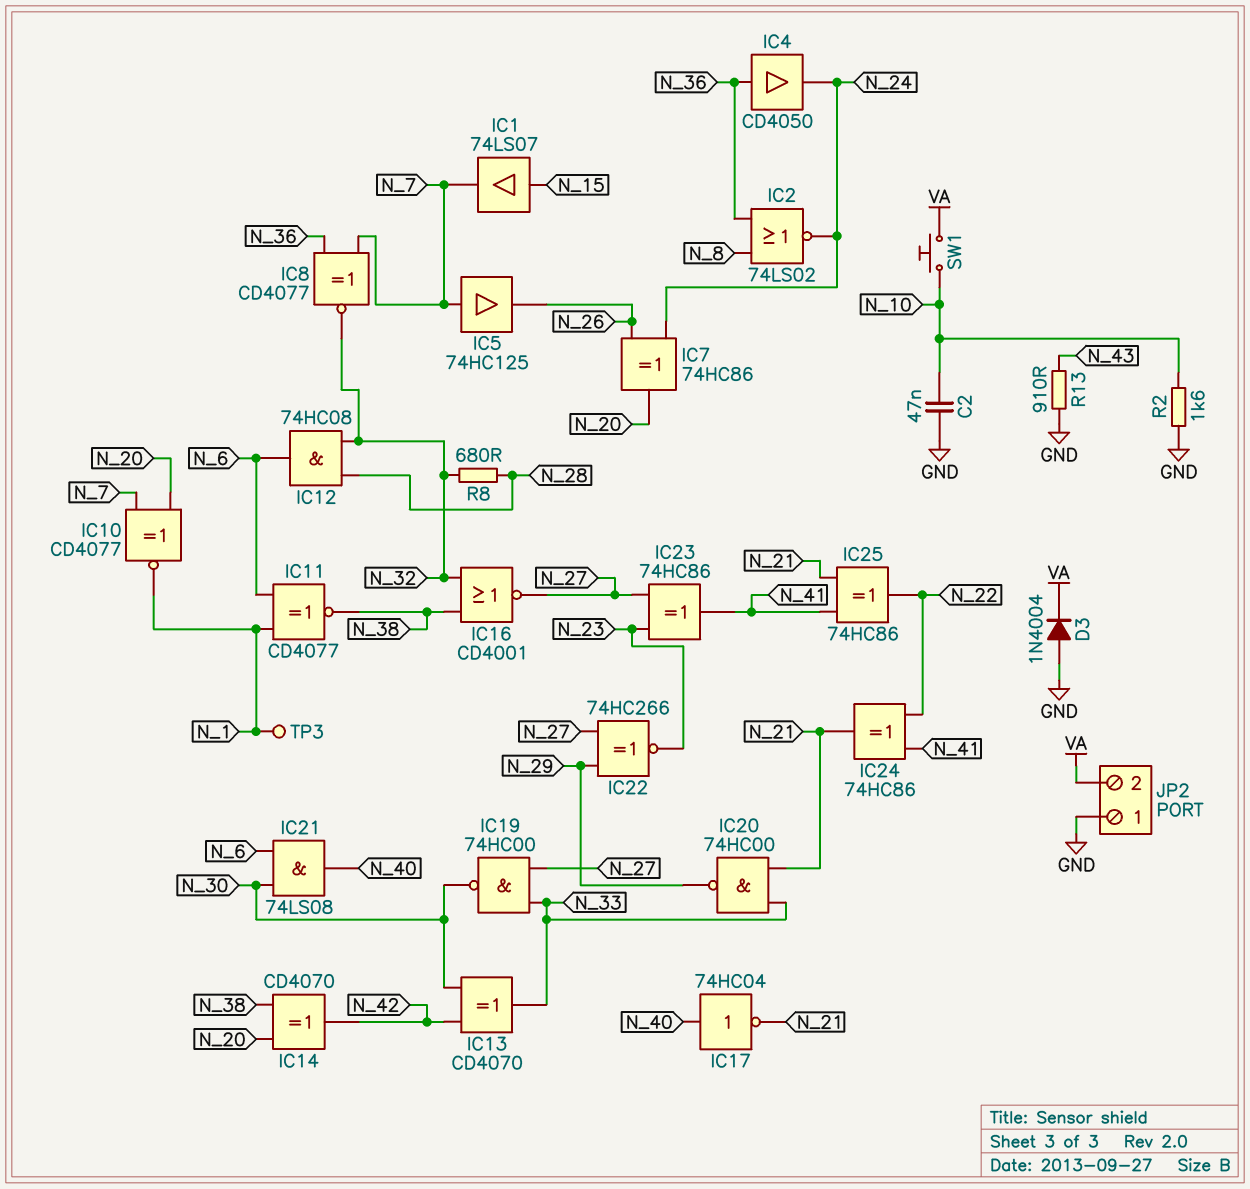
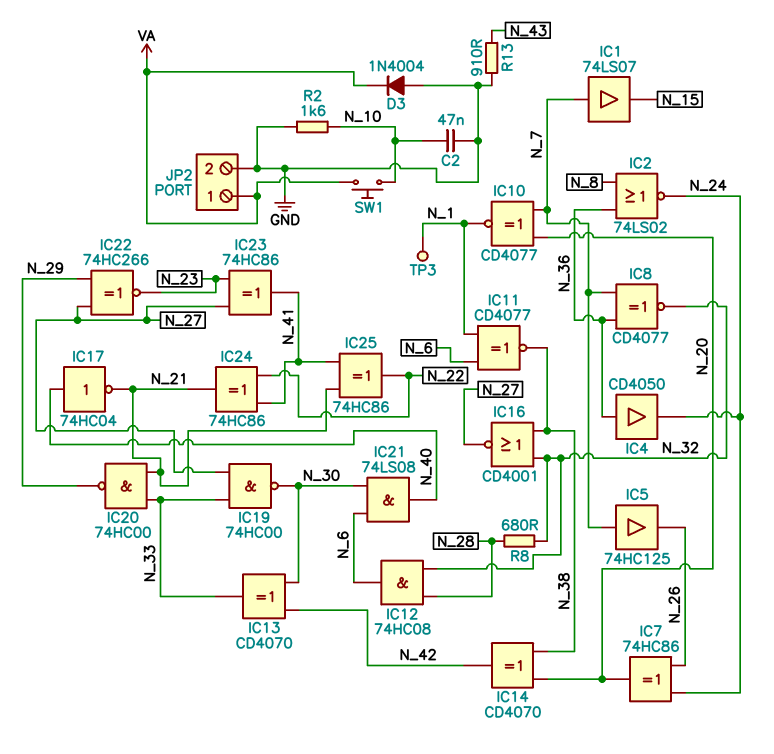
IC1: buffer 74LS07 (in N_15, out N_7) -> buffer 74LS07 (in N_7, out N_15)
JP2 pin 1: GND -> VA
JP2 pin 2: VA -> GND

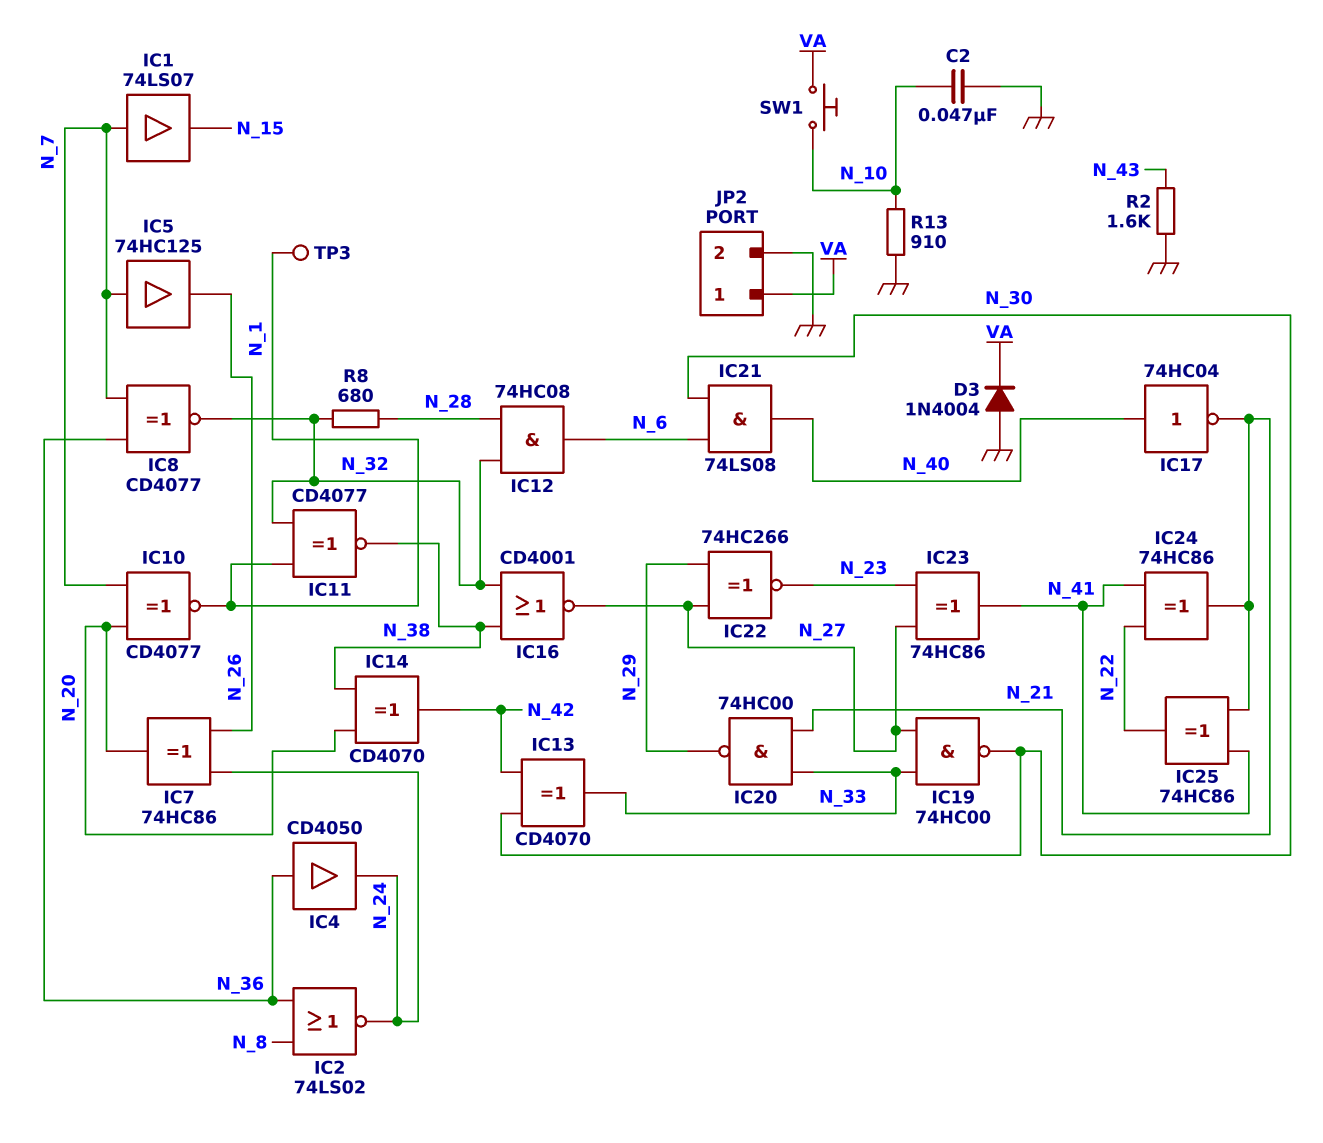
IC11: XNOR CD4077 (in N_1, in N_6, out N_38) -> XNOR CD4077 (in N_1, in N_32, out N_38)
R2: 1.6k (GND, N_10) -> 1.6k (GND, N_43)
R13: 910 (GND, N_43) -> 910 (GND, N_10)

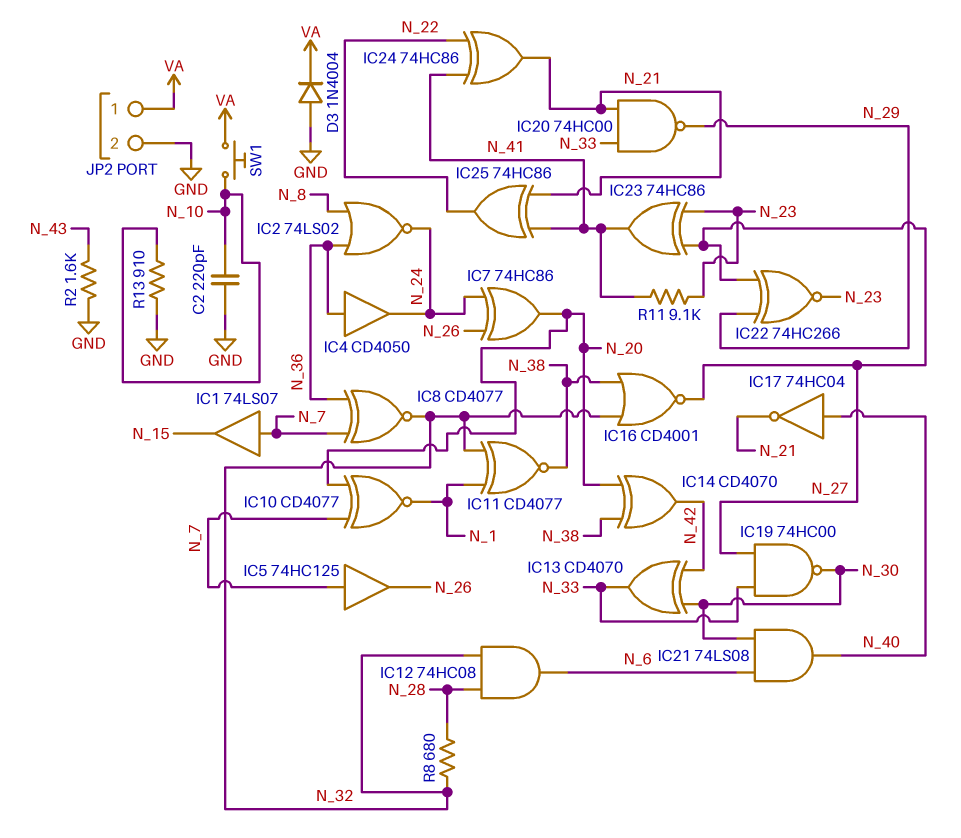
C2: 47nF (GND, N_10) -> 220pF (GND, N_10)
R11: none -> 9.1k (N_23, N_41)
TP3: test point (N_1) -> none

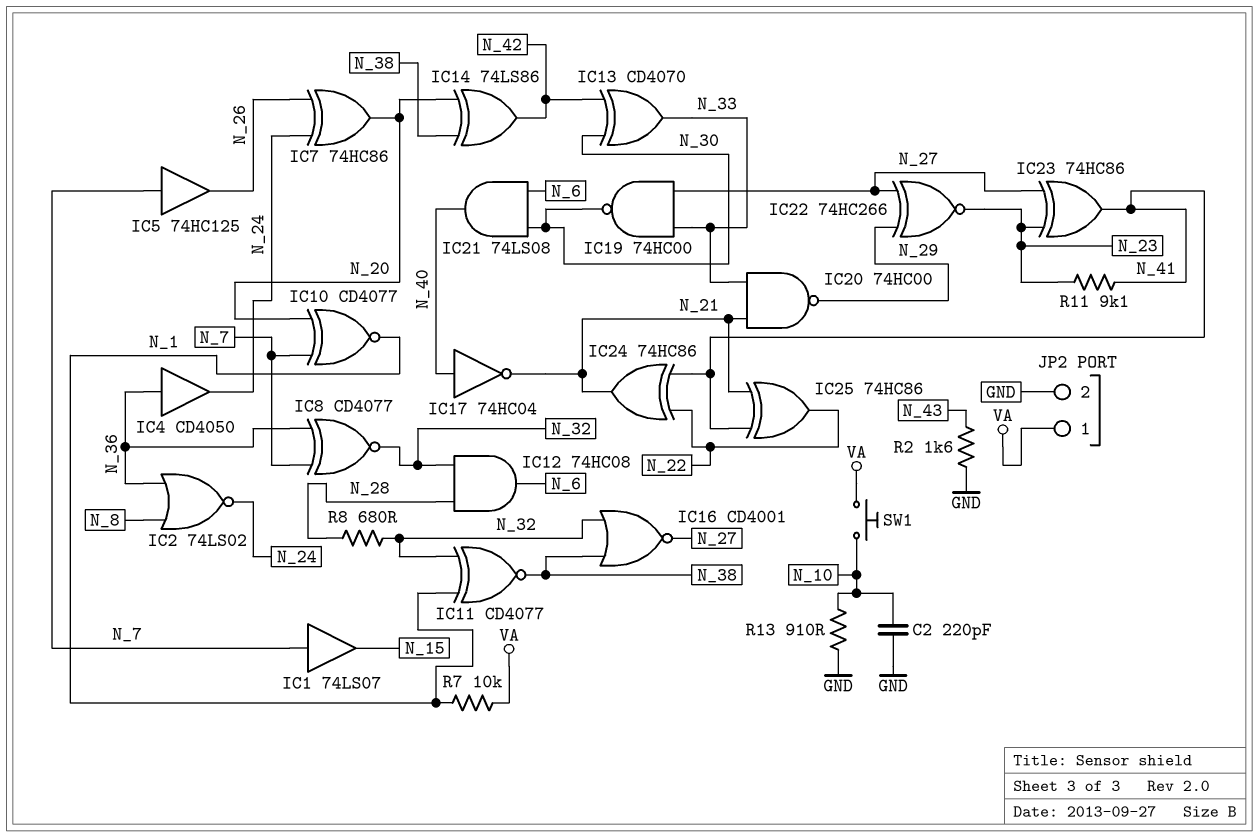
D3: diode 1N4004 (A GND, K VA) -> none
IC14: XOR CD4070 (in N_20, in N_38, out N_42) -> XOR 74LS86 (in N_20, in N_38, out N_42)
R7: none -> 10k (N_1, VA)

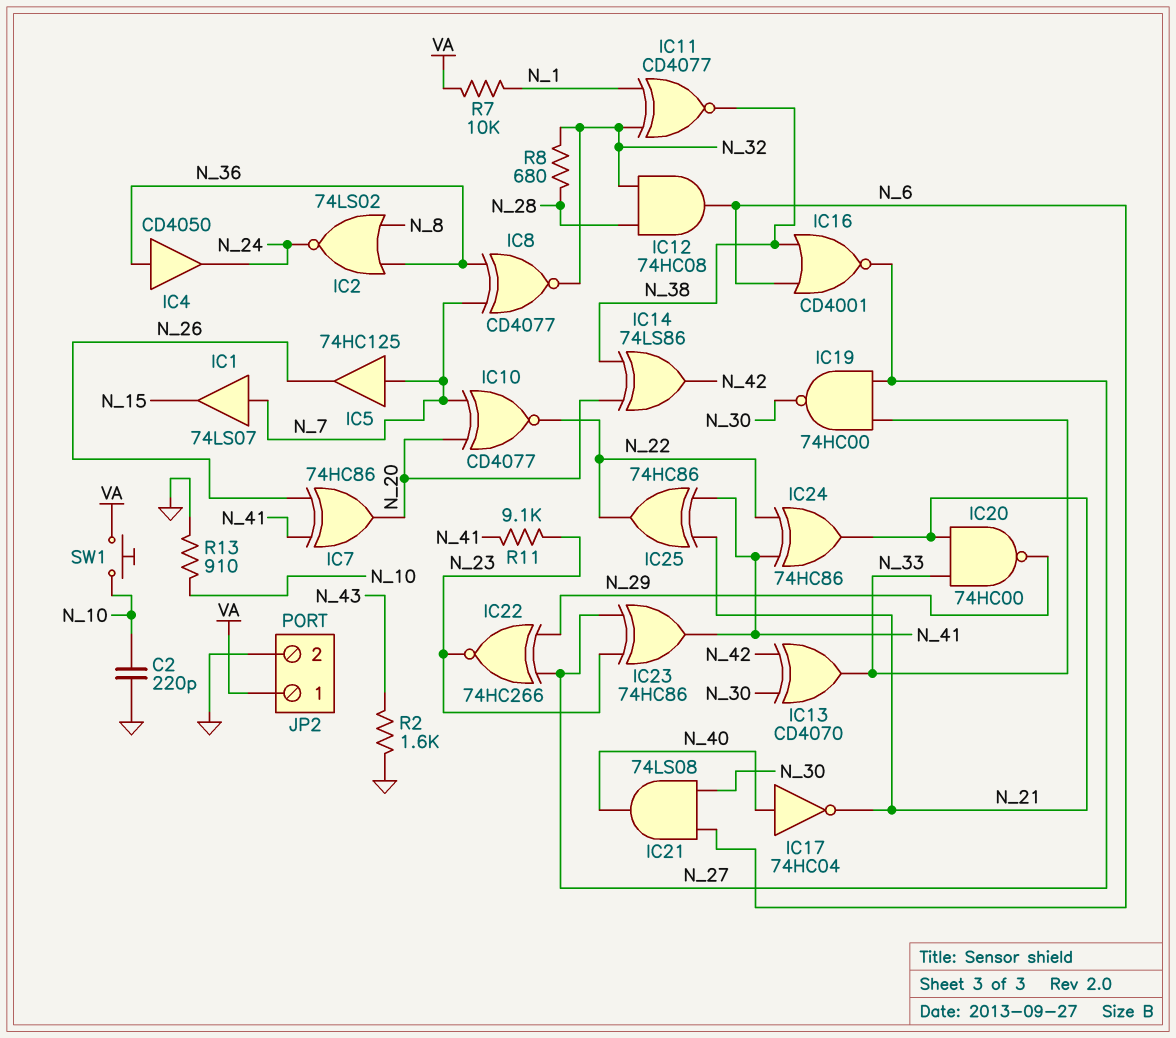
IC7: XOR 74HC86 (in N_24, in N_26, out N_20) -> XOR 74HC86 (in N_26, in N_41, out N_20)
IC10: XNOR CD4077 (in N_7, in N_20, out N_1) -> XNOR CD4077 (in N_7, in N_20, out N_22)
IC16: NOR CD4001 (in N_32, in N_38, out N_27) -> NOR CD4001 (in N_6, in N_38, out N_27)

